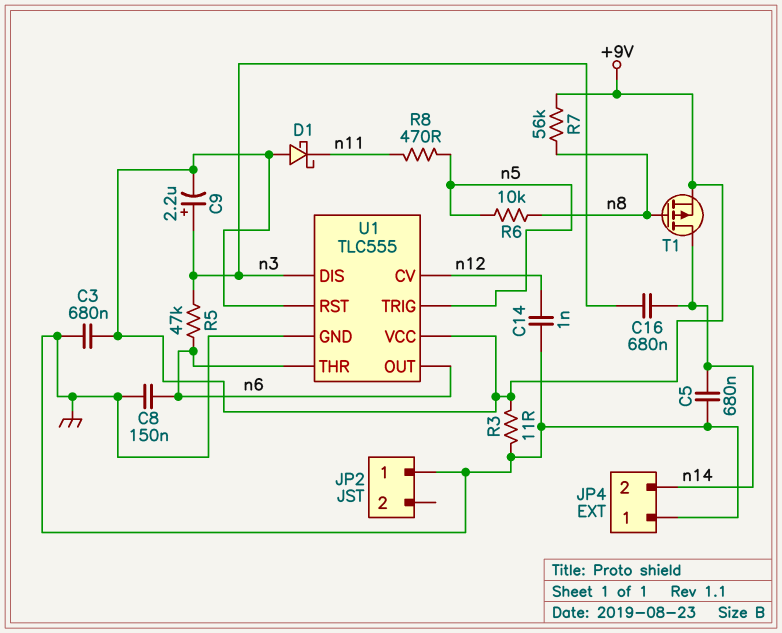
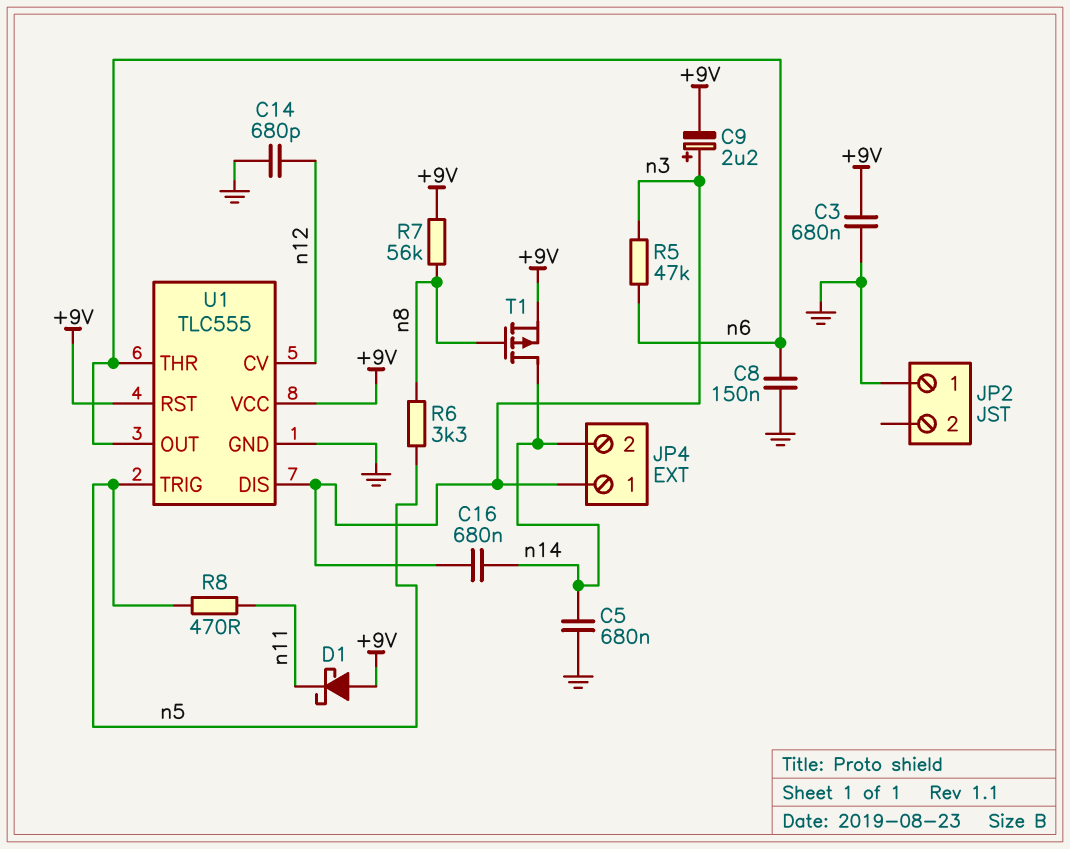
C14: 1nF (GND, n12) -> 680pF (GND, n12)
JP4 pin 1: GND -> n3
R3: 11 (+9V, GND) -> none
R6: 10k (n5, n8) -> 3.3k (n5, n8)

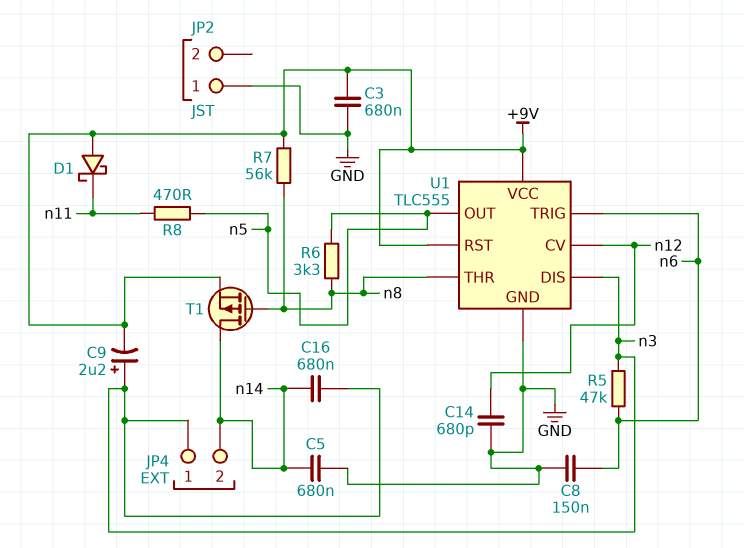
U1 pin OUT: n6 -> n5
U1 pin THR: n6 -> n8
U1 pin TRIG: n5 -> n6

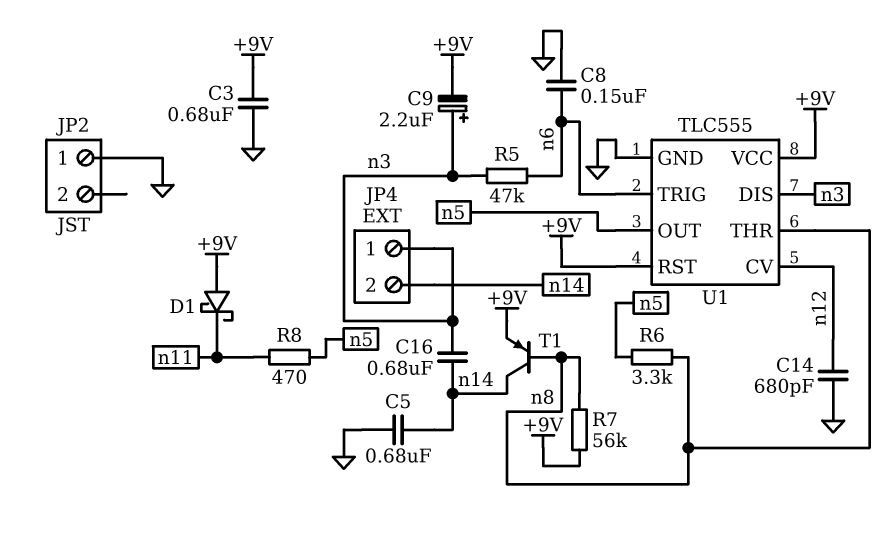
T1: PMOS (G n8, D n14, S +9V) -> PNP (B n8, C n14, E +9V)

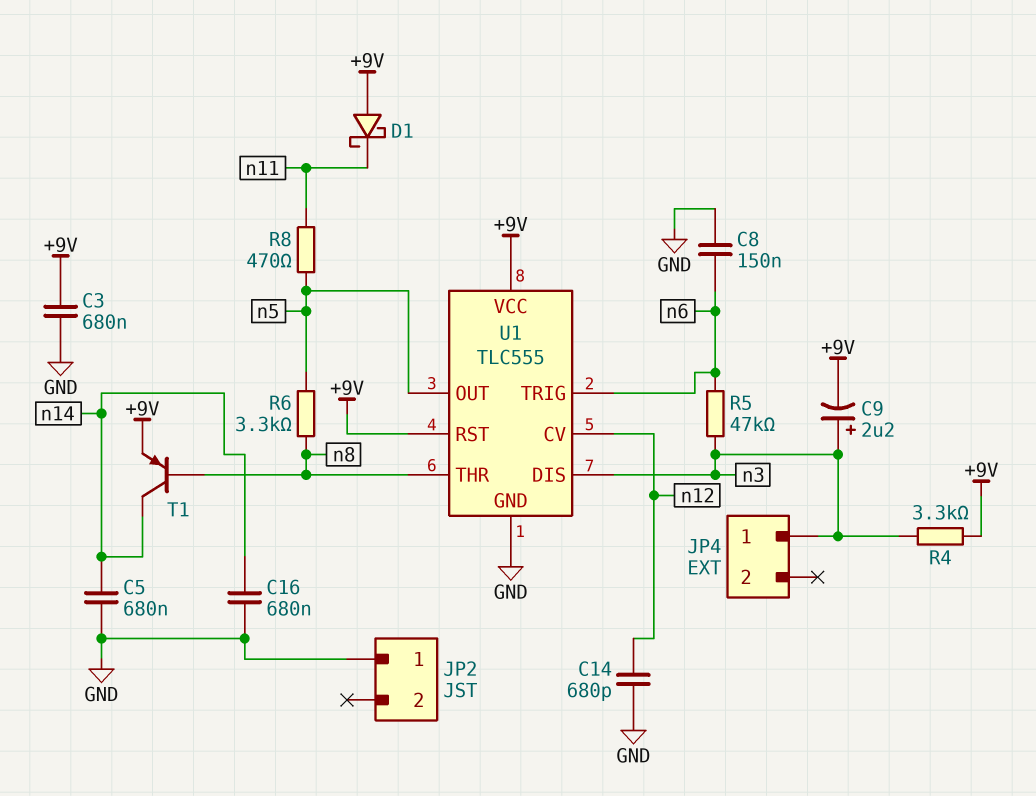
C16: 680nF (n3, n14) -> 680nF (GND, n14)
JP4 pin 2: n14 -> none
R4: none -> 3.3k (+9V, n3)
R7: 56k (+9V, n8) -> none

